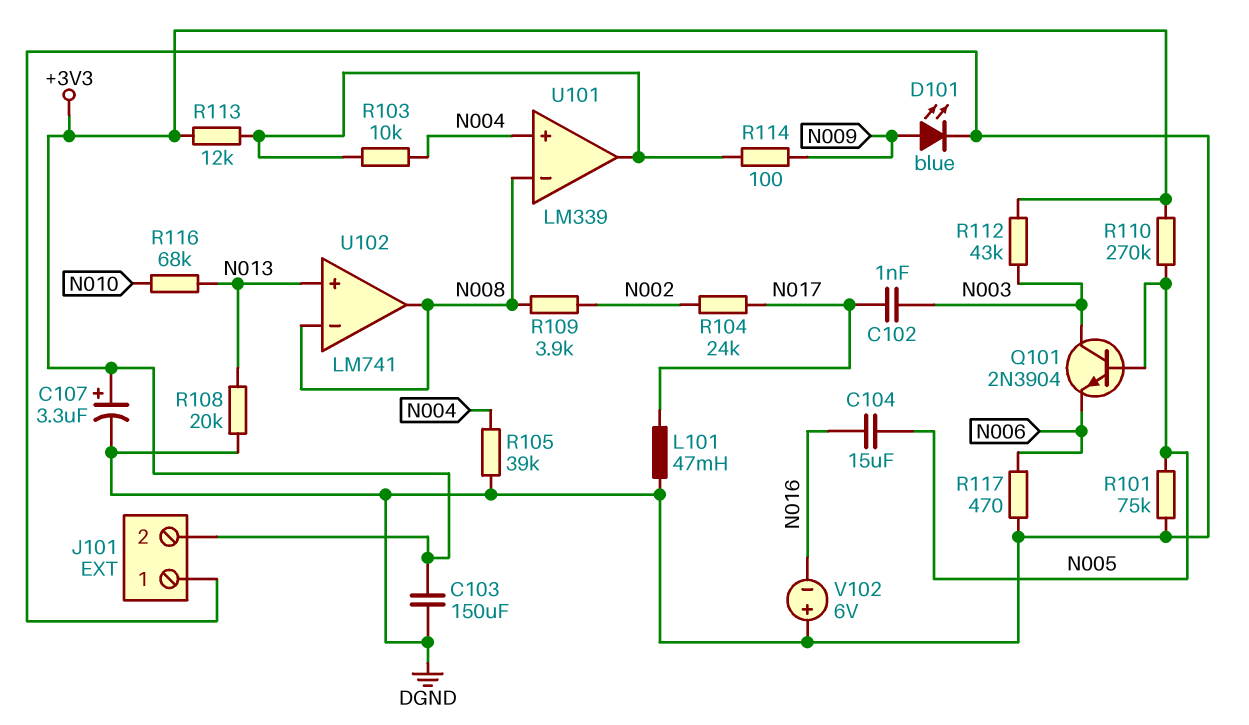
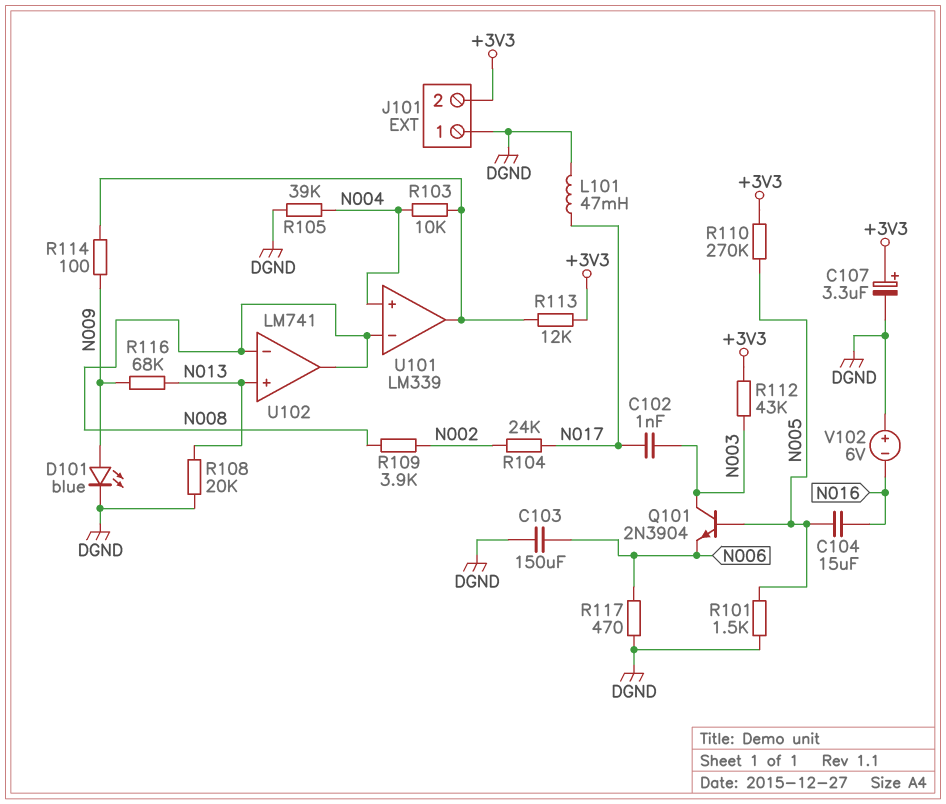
C103: 150uF (+3V3, DGND) -> 150uF (DGND, N006)
R101: 75k (DGND, N005) -> 1.5k (DGND, N005)
R116: 68k (N010, N013) -> 68k (N009, N013)

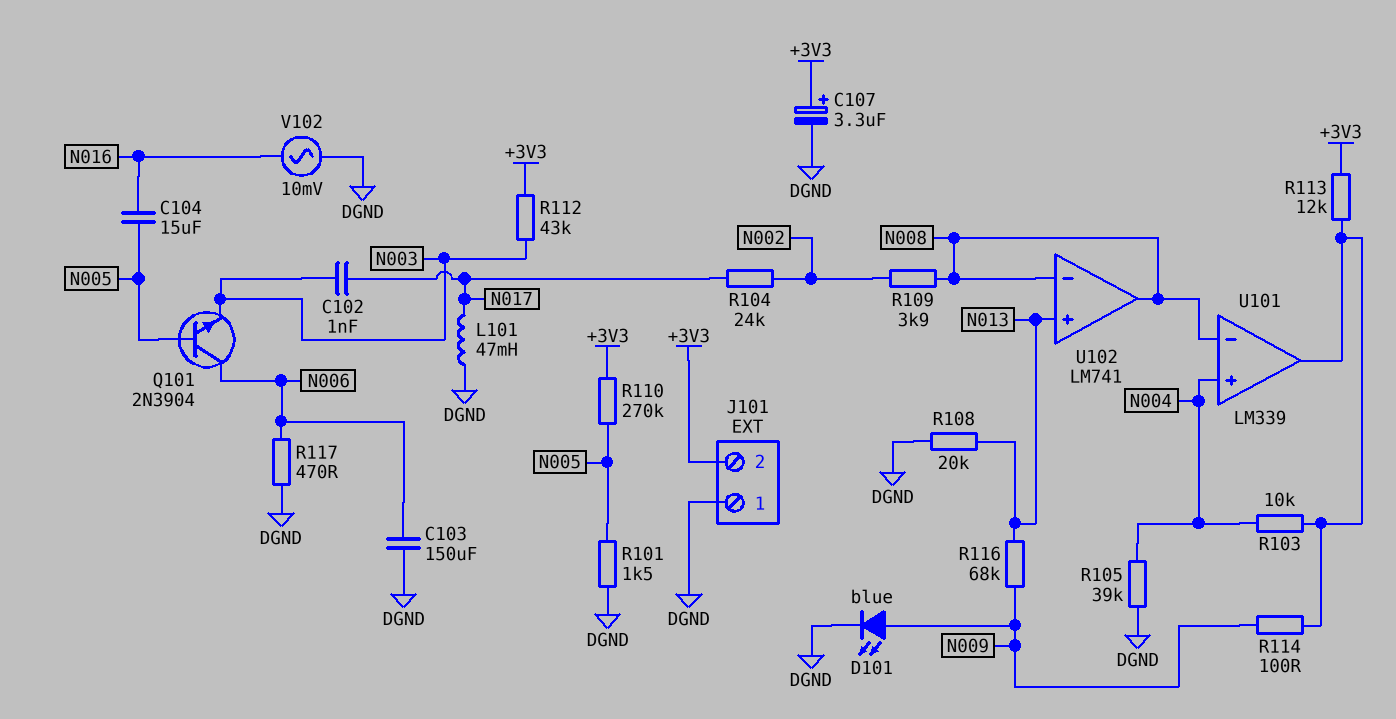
Q101: NPN 2N3904 (B N005, C N003, E N006) -> NPN 2N3904 (B N005, C N006, E N003)
V102: 6V (plus DGND, minus N016) -> AC 10mV (DGND, N016)

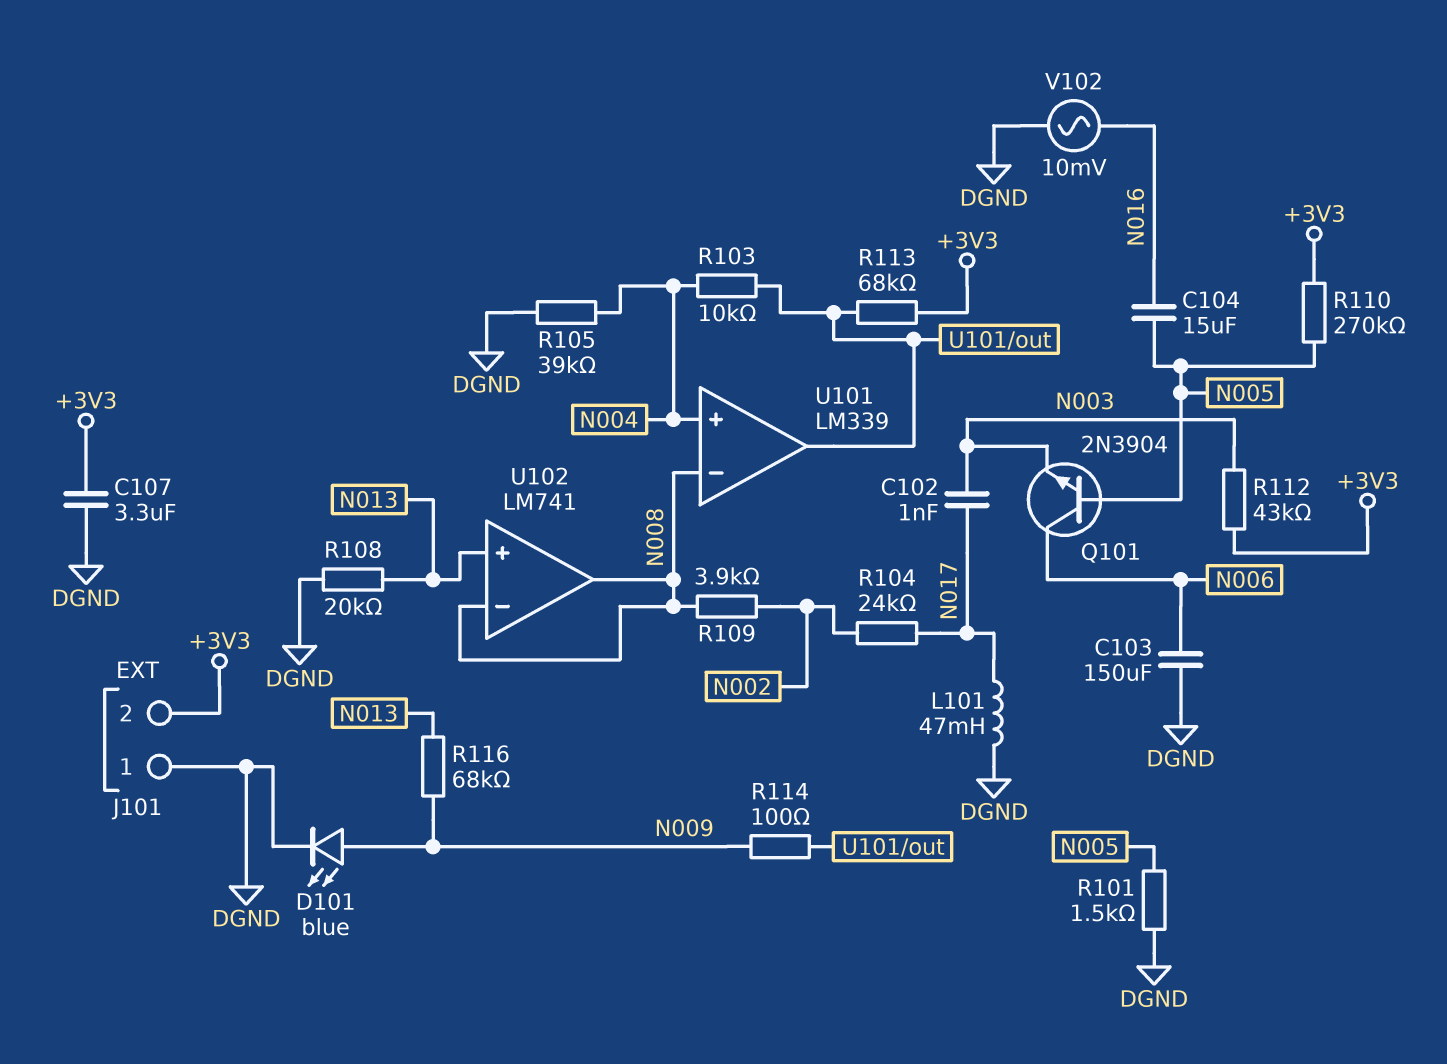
C107: 3.3uF (plus +3V3, minus DGND) -> 3.3uF (+3V3, DGND)
R113: 12k (+3V3, U101/out) -> 68k (+3V3, U101/out)
R117: 470 (DGND, N006) -> none

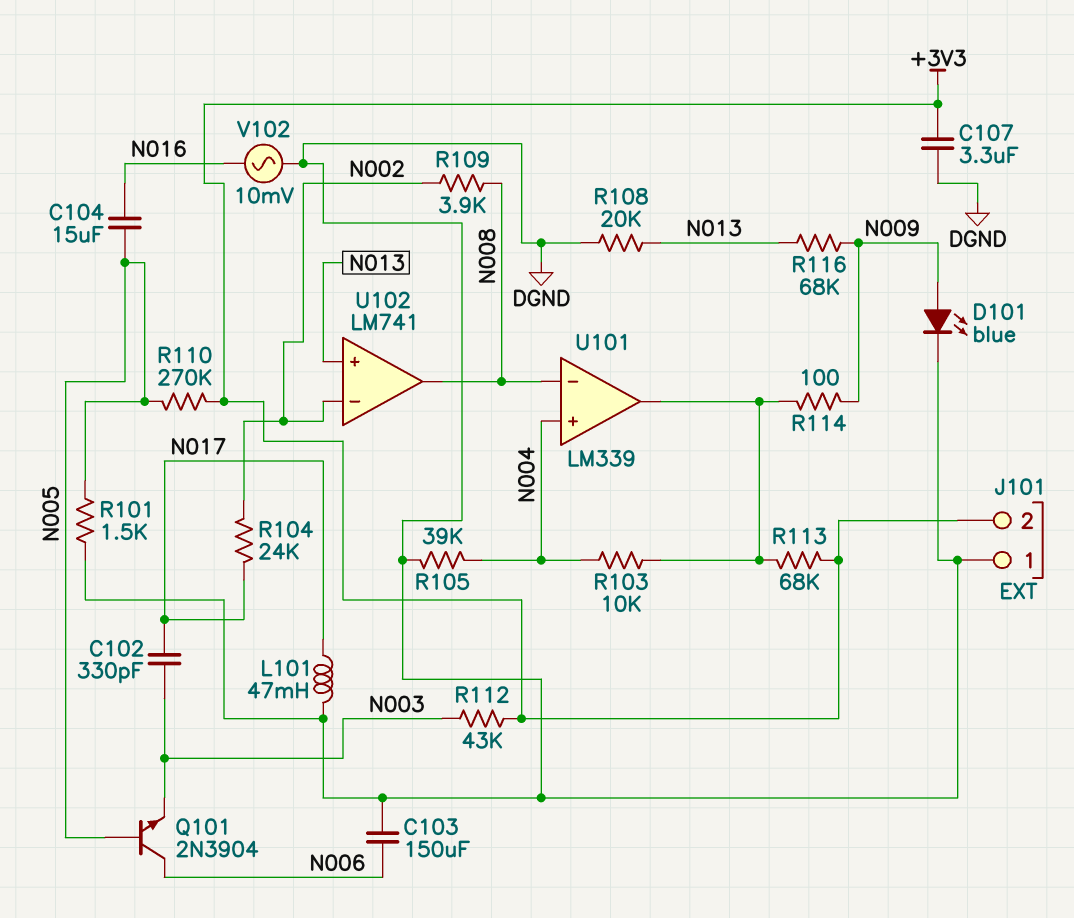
C102: 1nF (N003, N017) -> 330pF (N003, N017)
U102 pin in-: N008 -> N002

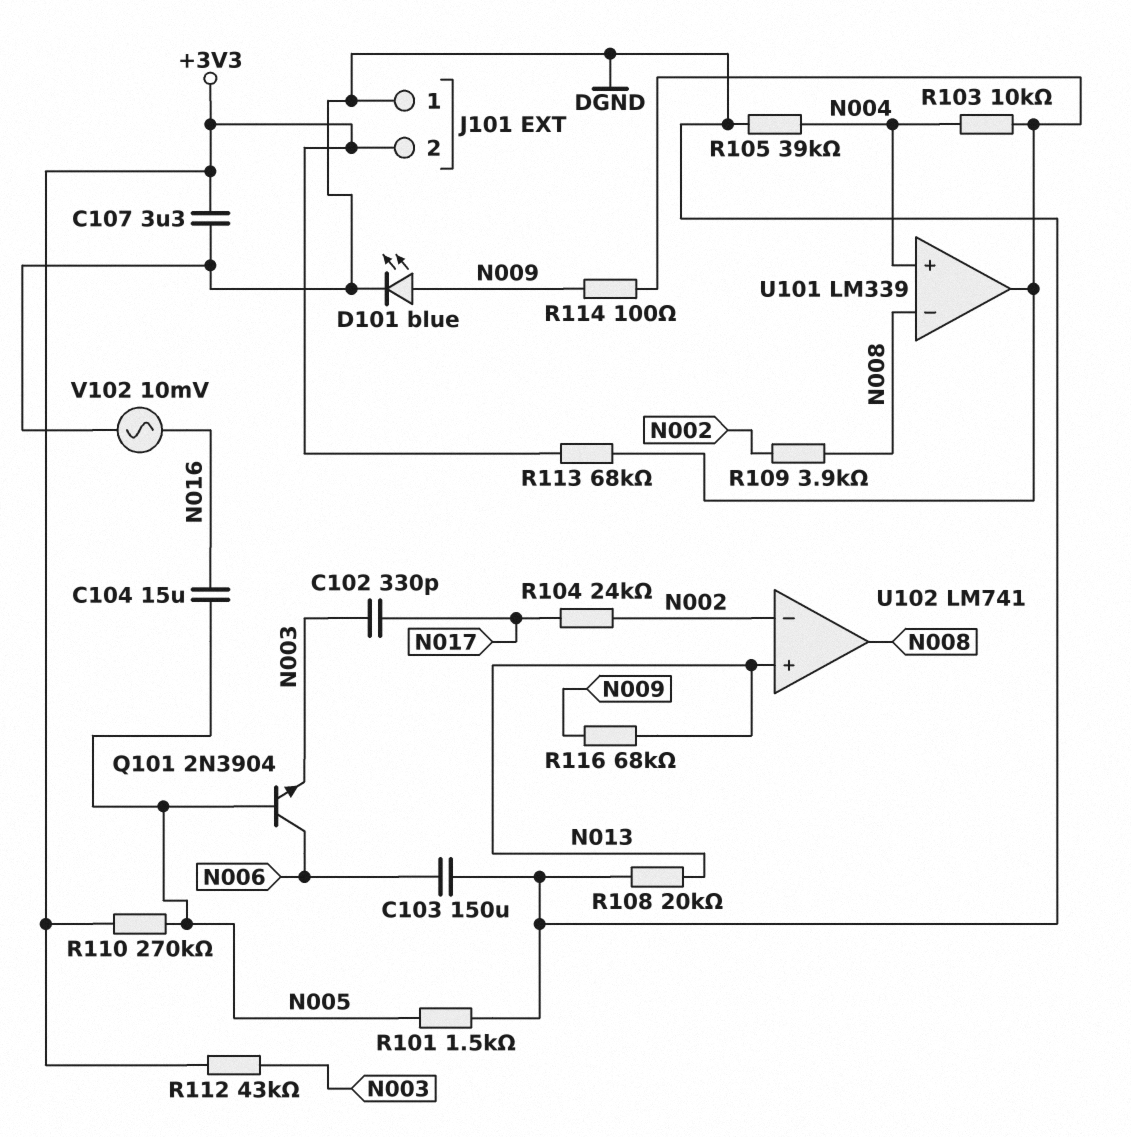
L101: 47mH (DGND, N017) -> none

